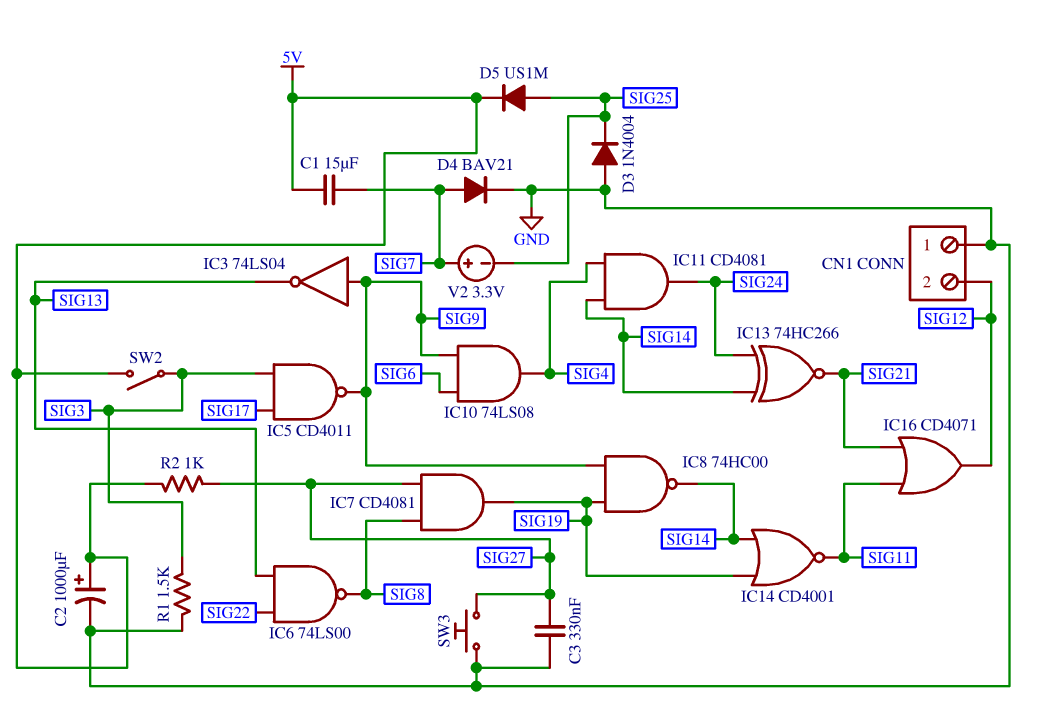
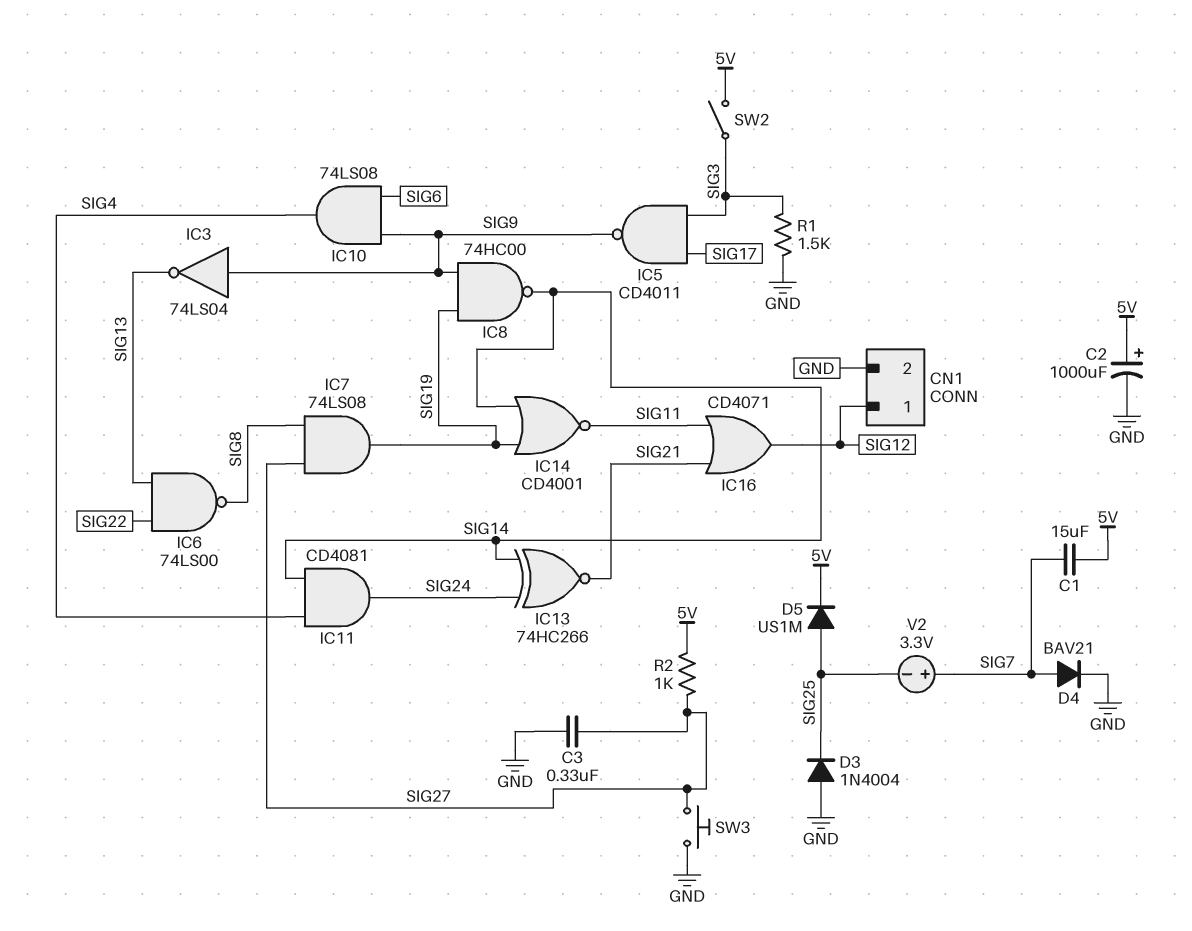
CN1 pin 1: GND -> SIG12
CN1 pin 2: SIG12 -> GND
IC7: AND CD4081 (in SIG8, in SIG27, out SIG19) -> AND 74LS08 (in SIG8, in SIG27, out SIG19)

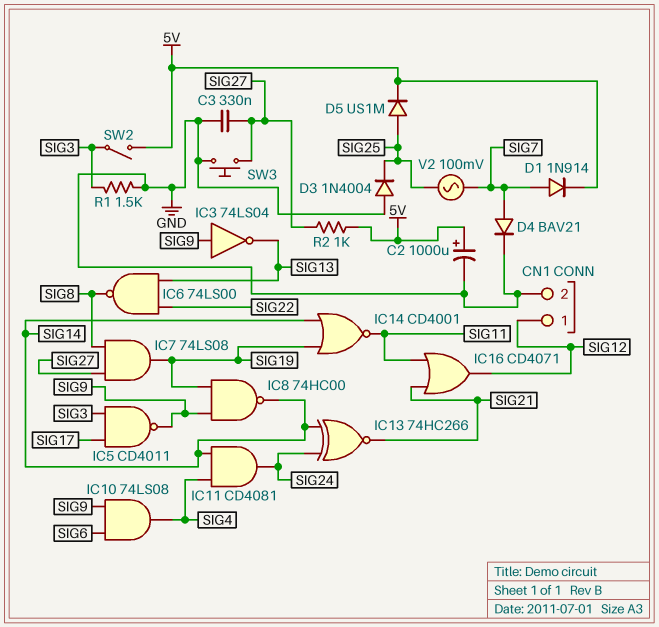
C1: 15uF (5V, SIG7) -> none
D1: none -> diode 1N914 (A SIG7, K 5V)
V2: 3.3V (plus SIG7, minus SIG25) -> AC 100mV (SIG7, SIG25)

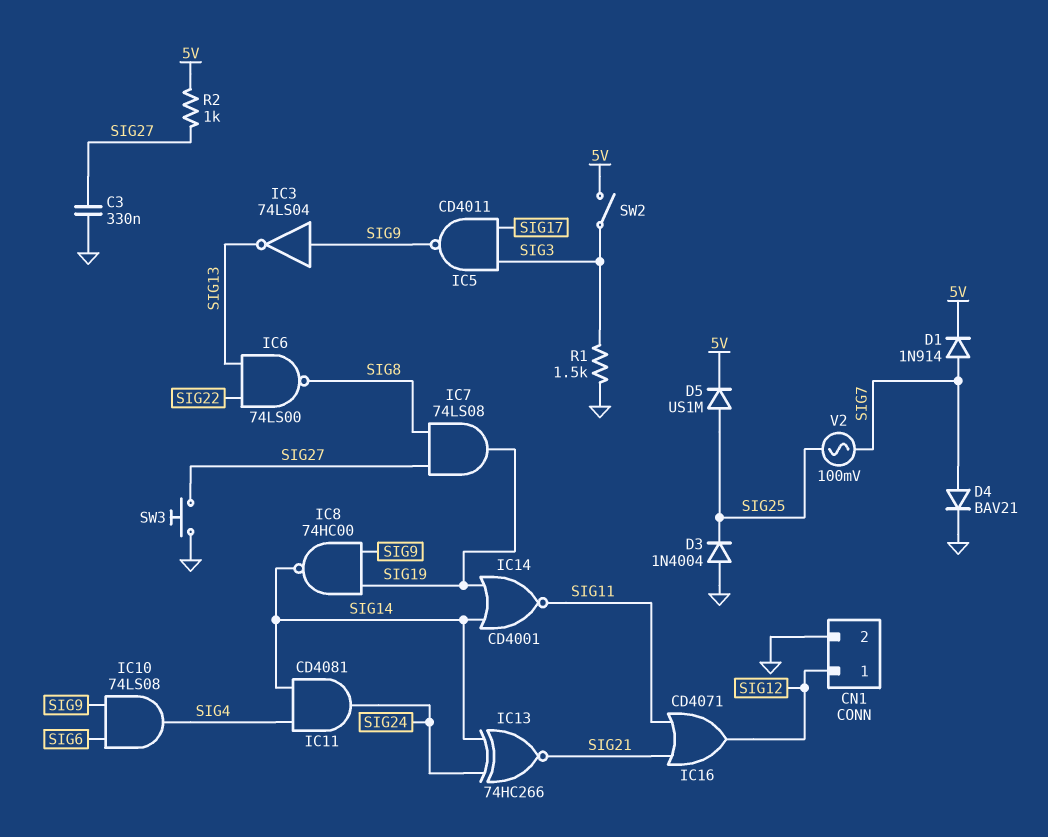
C2: 1000uF (plus 5V, minus GND) -> none

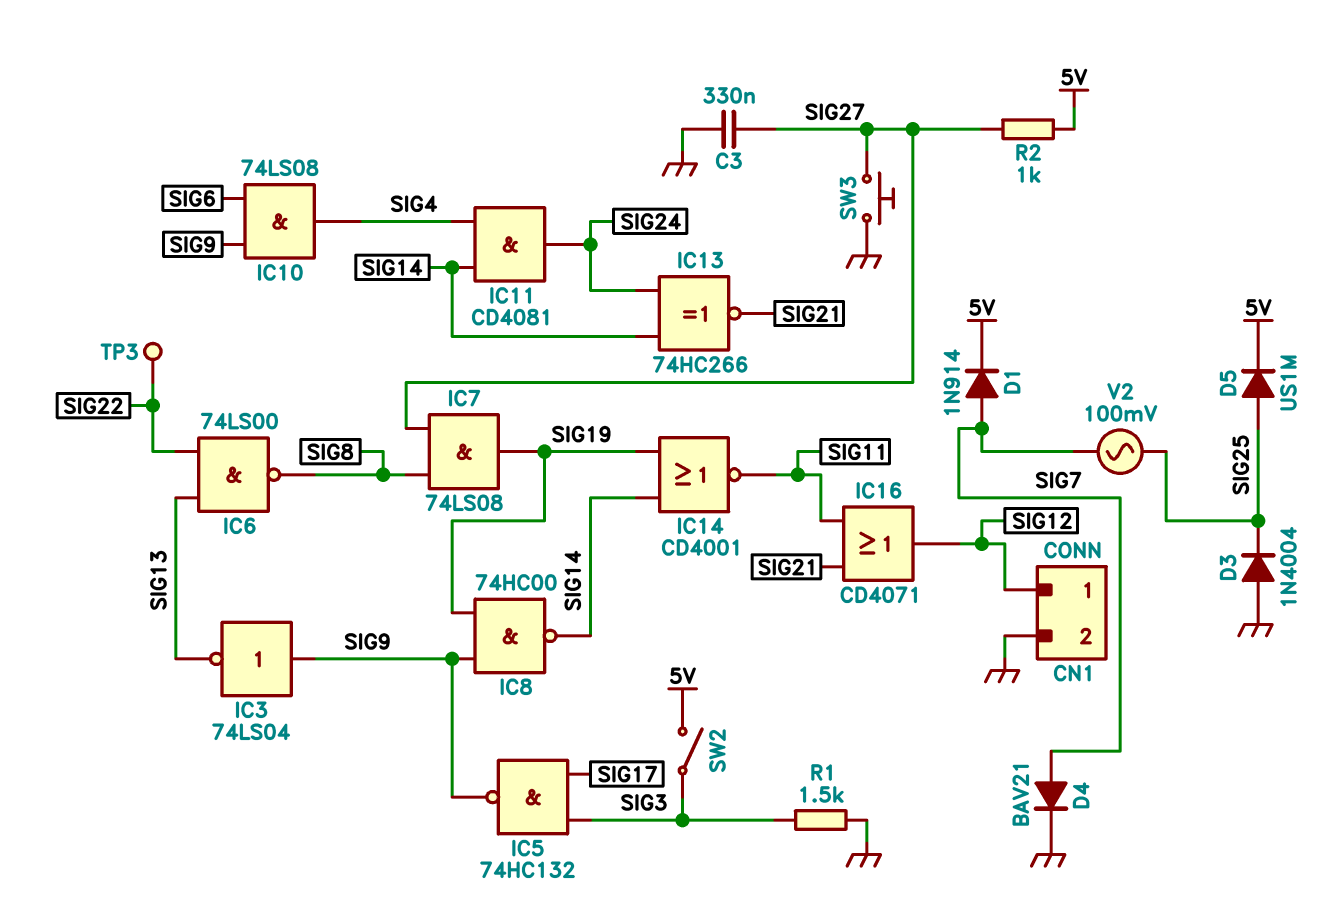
IC5: NAND CD4011 (in SIG3, in SIG17, out SIG9) -> NAND 74HC132 (in SIG3, in SIG17, out SIG9)
TP3: none -> test point (SIG22)

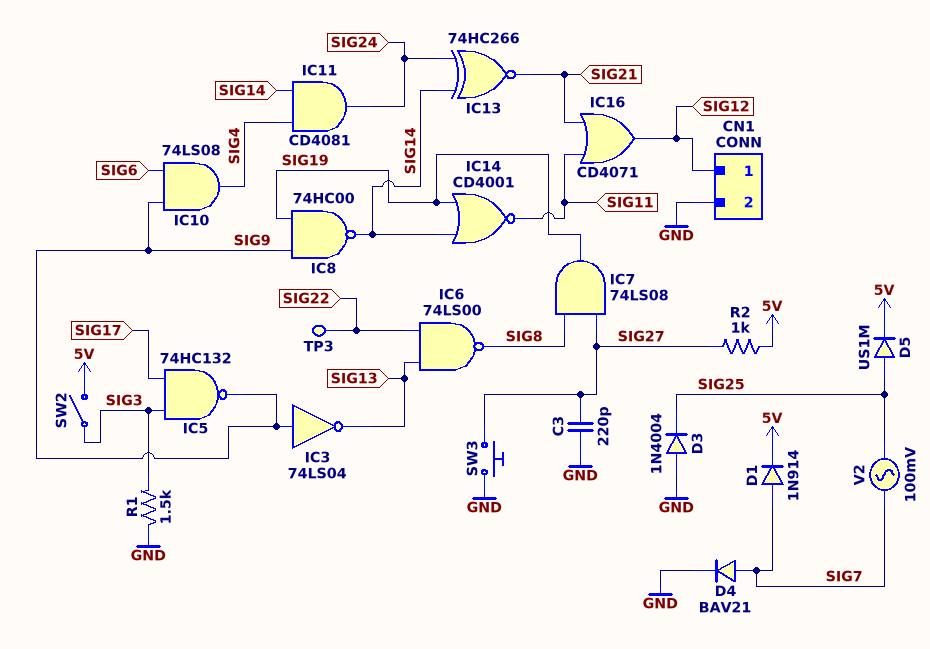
C3: 330nF (GND, SIG27) -> 220pF (GND, SIG27)

